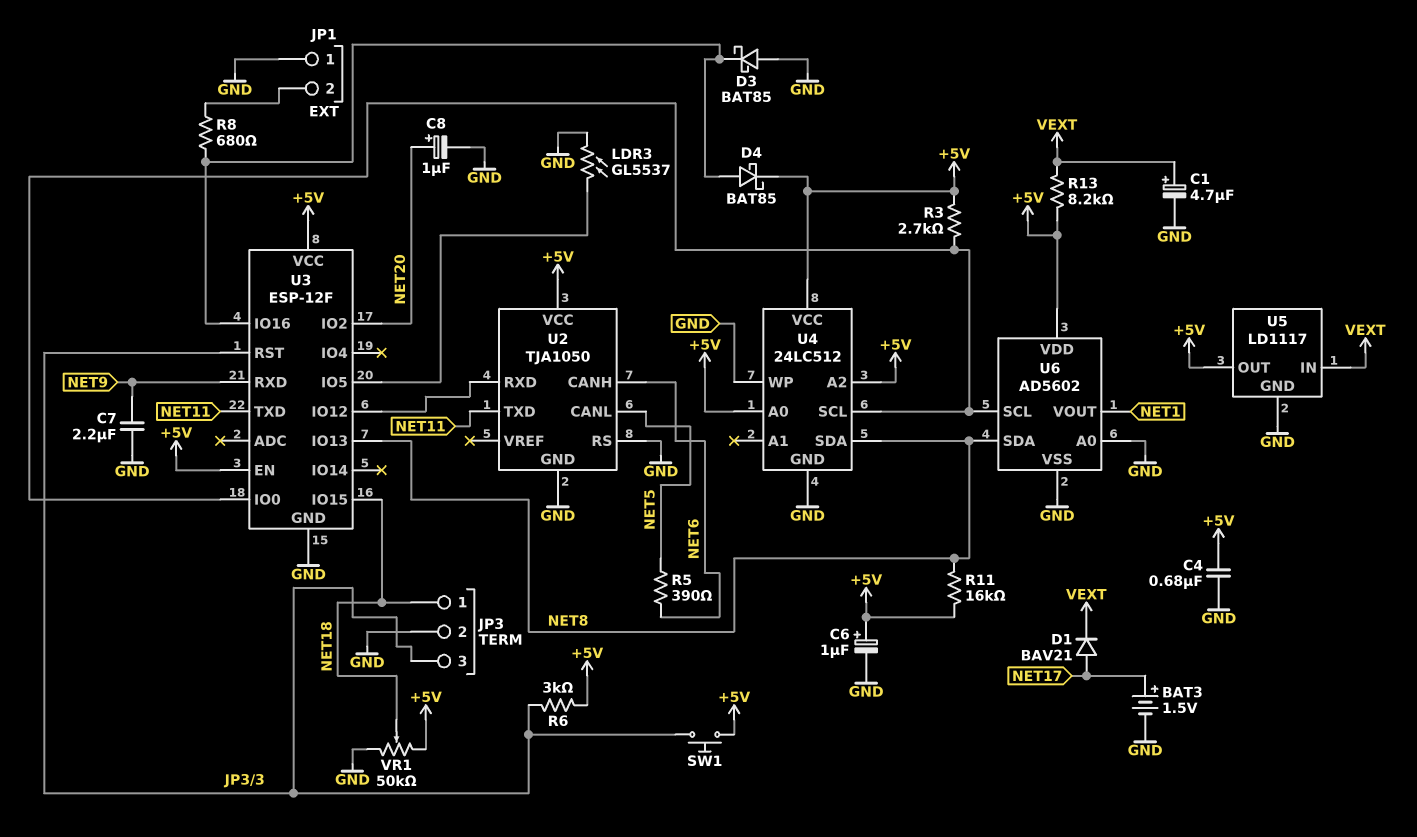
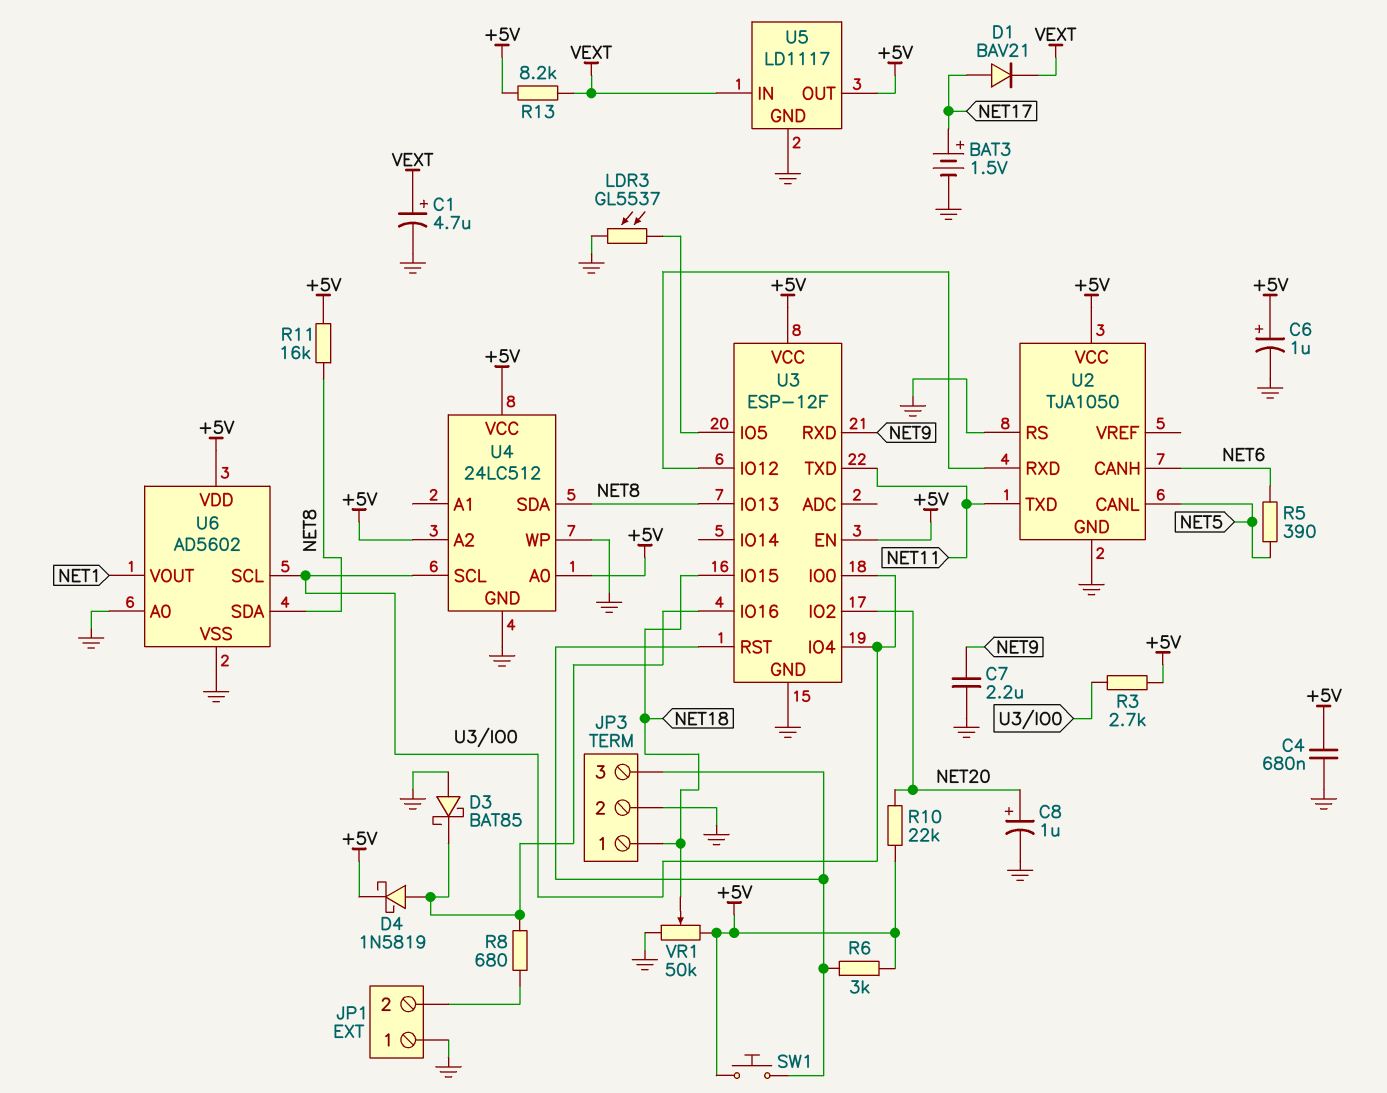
D4: schottky BAT85 (A U3/IO16, K +5V) -> schottky 1N5819 (A U3/IO16, K +5V)
R10: none -> 22k (+5V, NET20)
U3 pin IO4: none -> U3/IO0

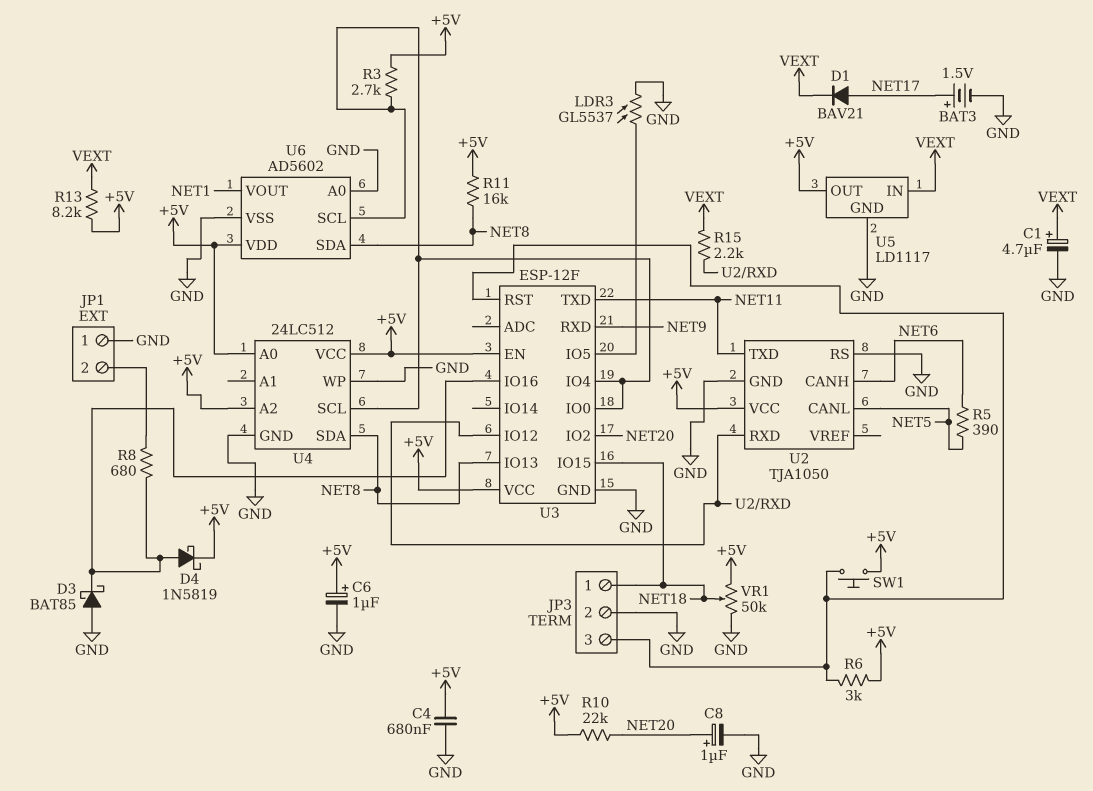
C7: 2.2uF (GND, NET9) -> none
R15: none -> 2.2k (U2/RXD, VEXT)

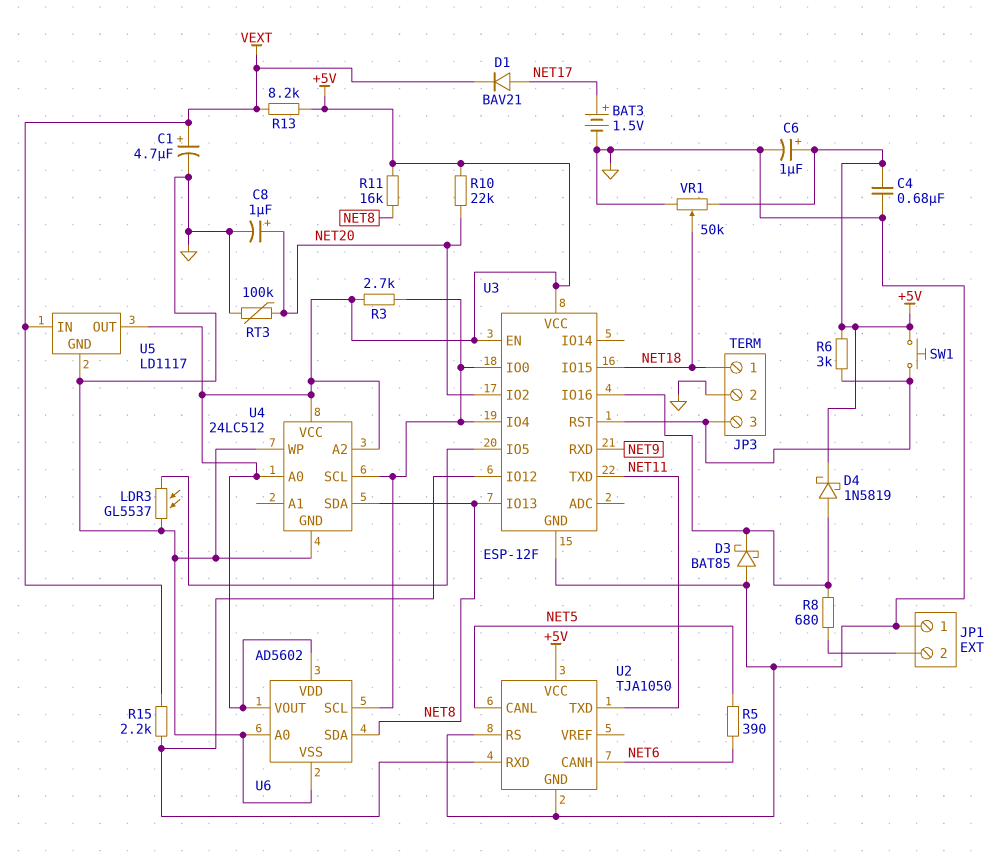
RT3: none -> 100k (GND, NET20)
U6 pin VOUT: NET1 -> +5V

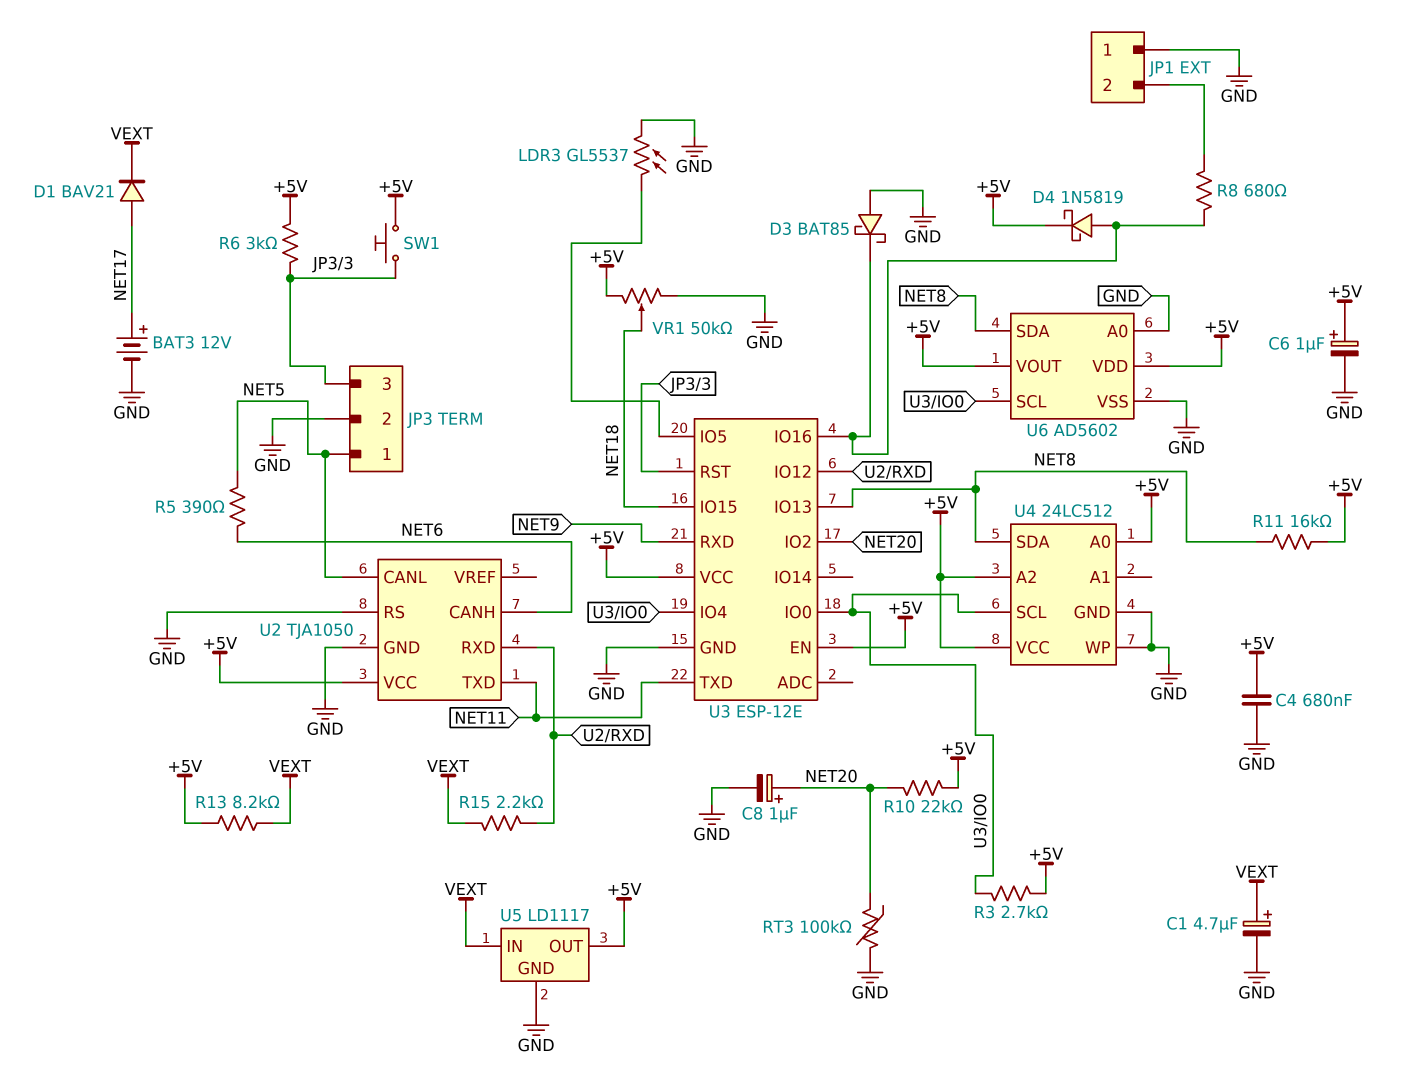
BAT3: 1.5V (plus NET17, minus GND) -> 12V (plus NET17, minus GND)
JP3 pin 1: NET18 -> NET5
U3: ESP-12F -> ESP-12E

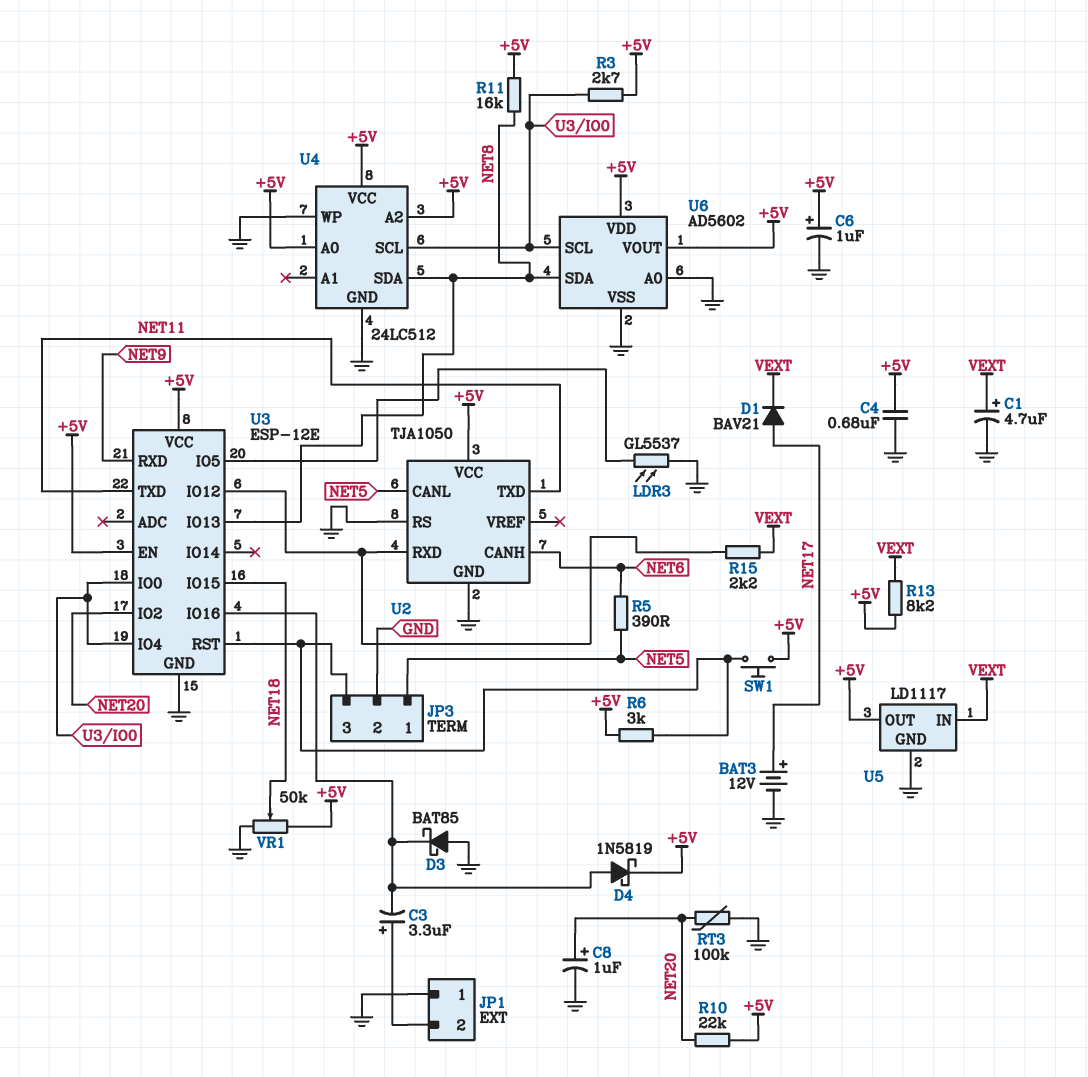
C3: none -> 3.3uF (plus JP1/2, minus U3/IO16)
R8: 680 (JP1/2, U3/IO16) -> none

